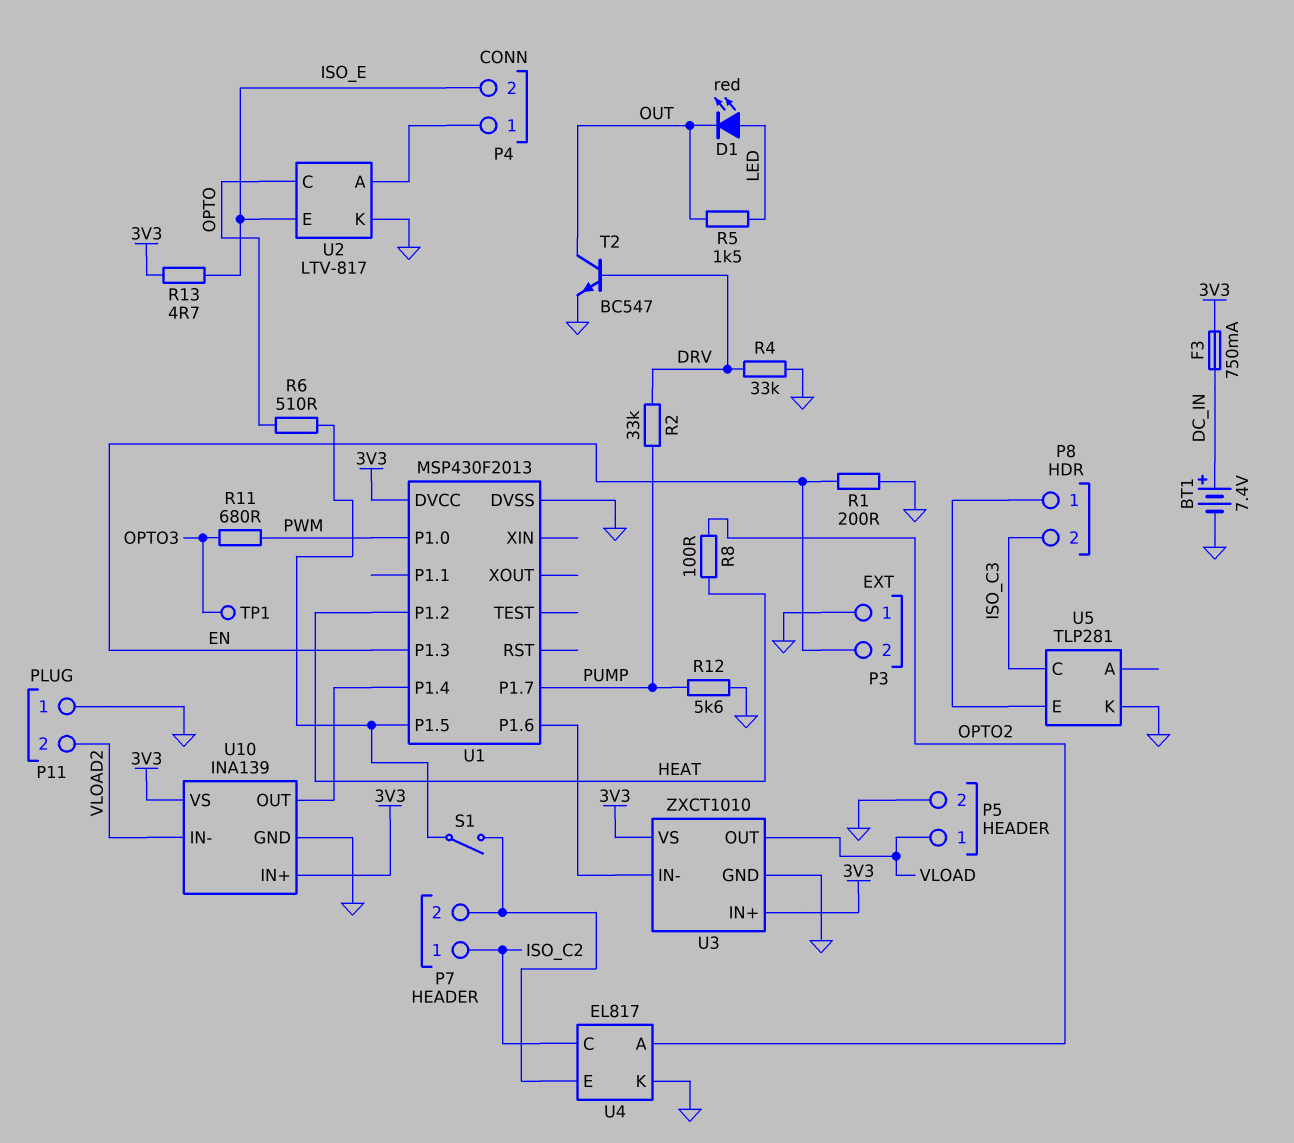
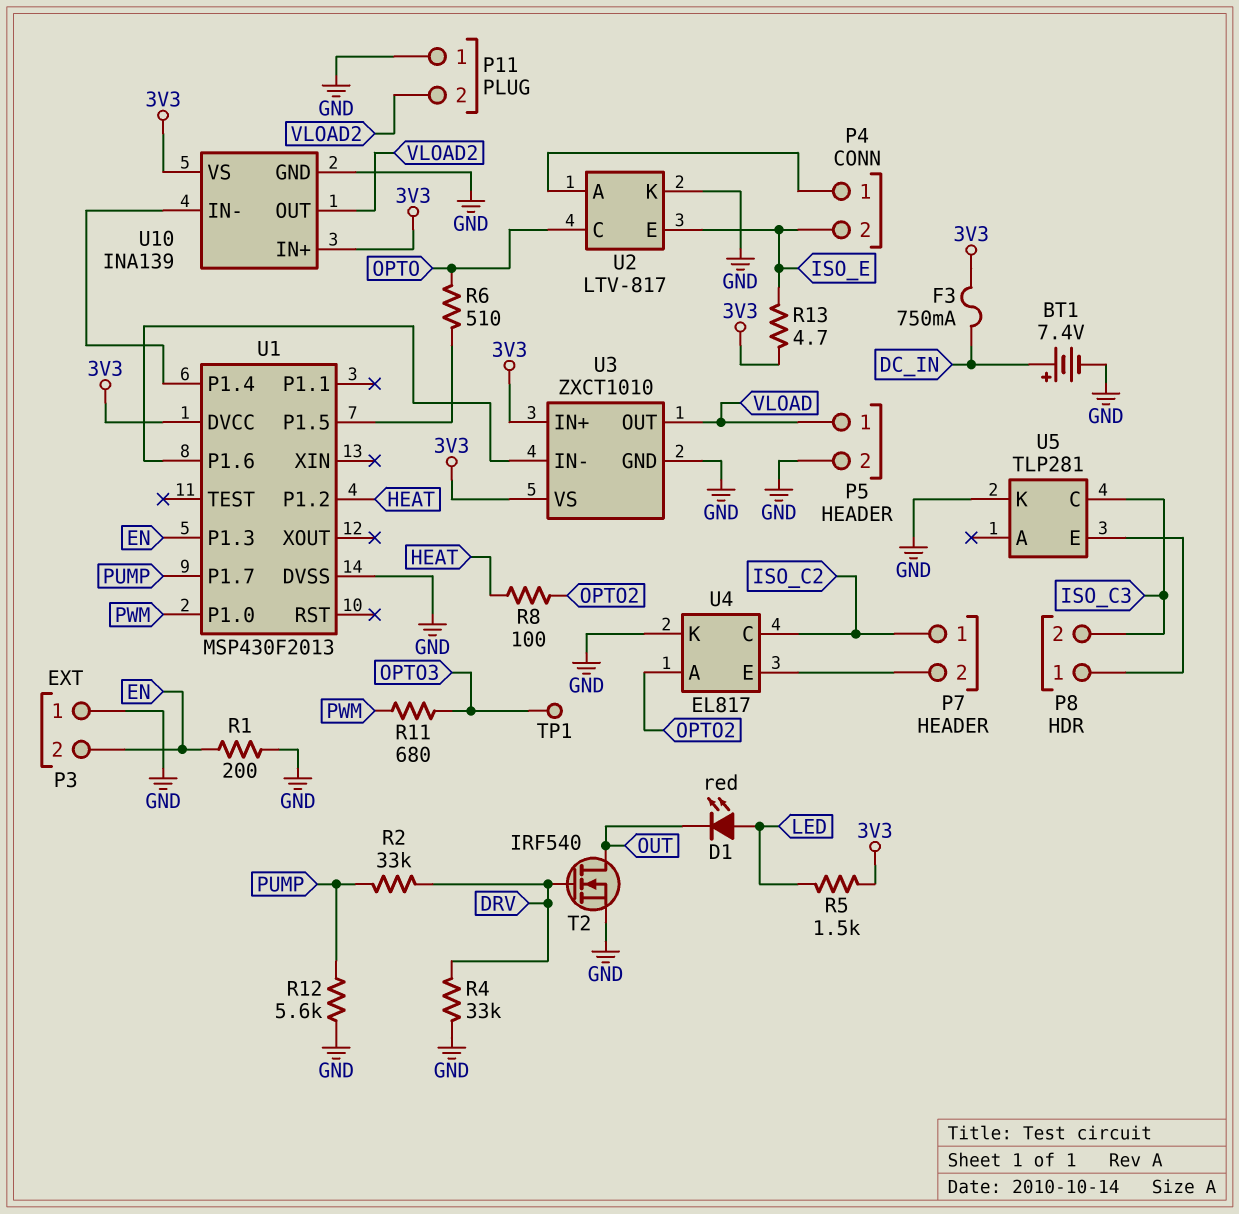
R5: 1.5k (LED, OUT) -> 1.5k (3V3, LED)
S1: switch (P7/2, U1/P1.5) -> none
T2: NPN BC547 (B DRV, C OUT, E GND) -> NMOS IRF540 (G DRV, D OUT, S GND)
U10 pin IN-: VLOAD2 -> U1/P1.4
U10 pin OUT: U1/P1.4 -> VLOAD2

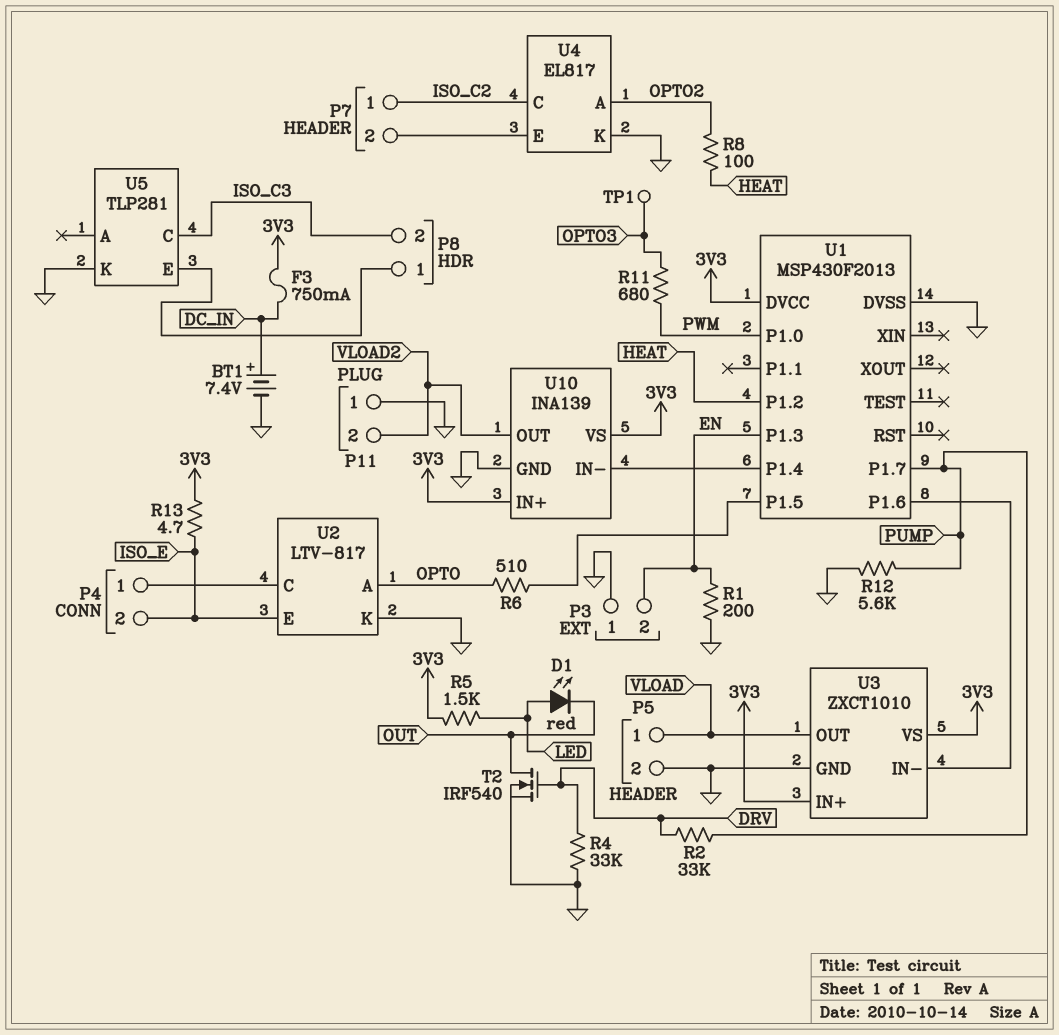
U2 pin A: P4/1 -> OPTO
U2 pin C: OPTO -> P4/1

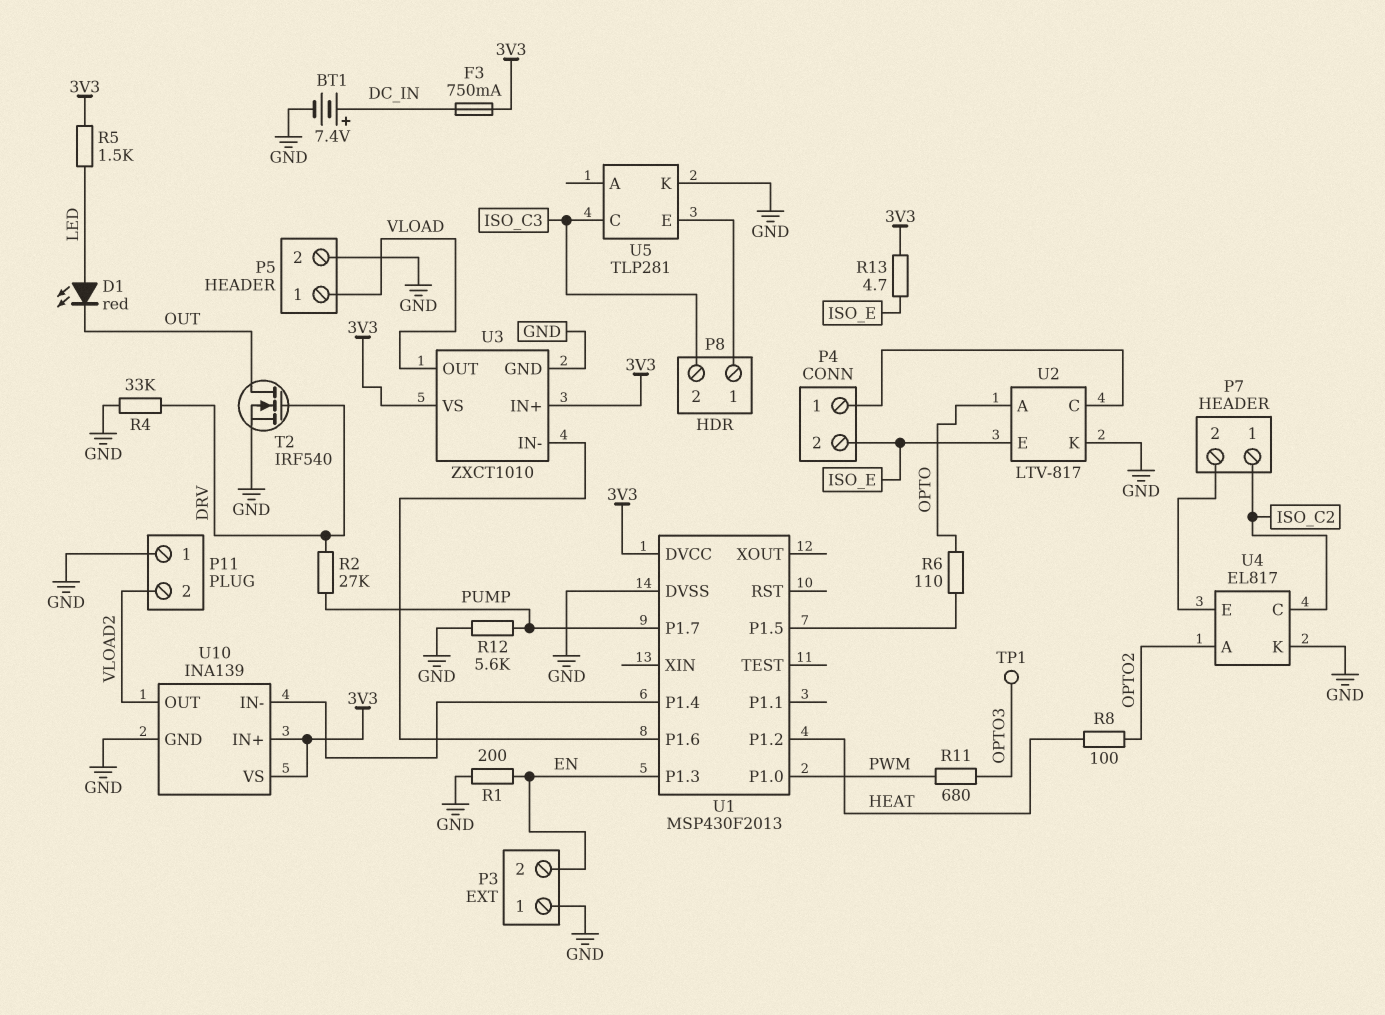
R2: 33k (DRV, PUMP) -> 27k (DRV, PUMP)
R6: 510 (OPTO, U1/P1.5) -> 110 (OPTO, U1/P1.5)

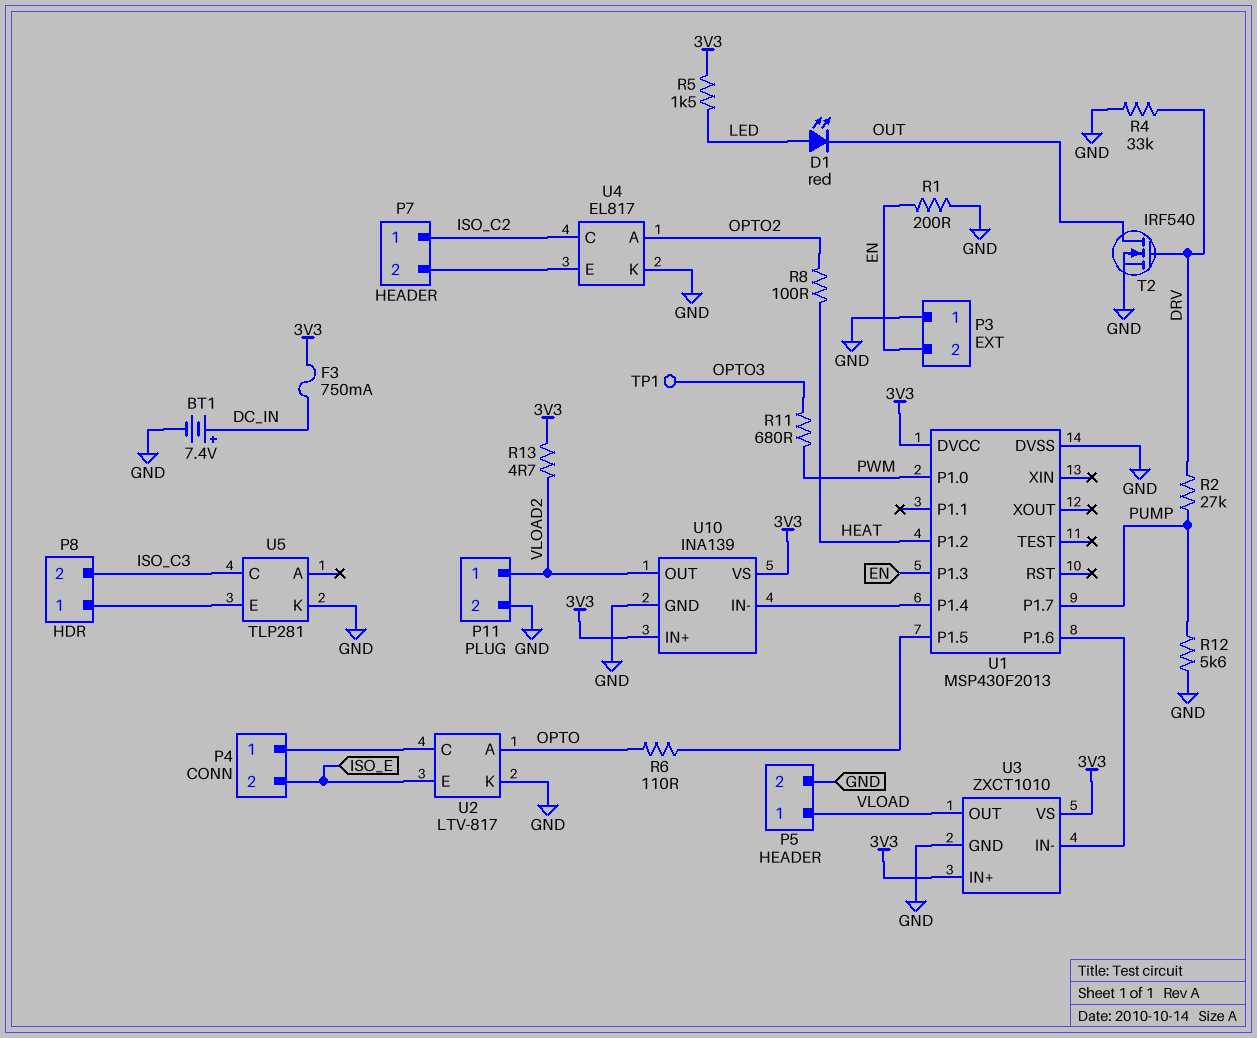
P11 pin 1: GND -> VLOAD2
P11 pin 2: VLOAD2 -> GND
R13: 4.7 (3V3, ISO_E) -> 4.7 (3V3, VLOAD2)

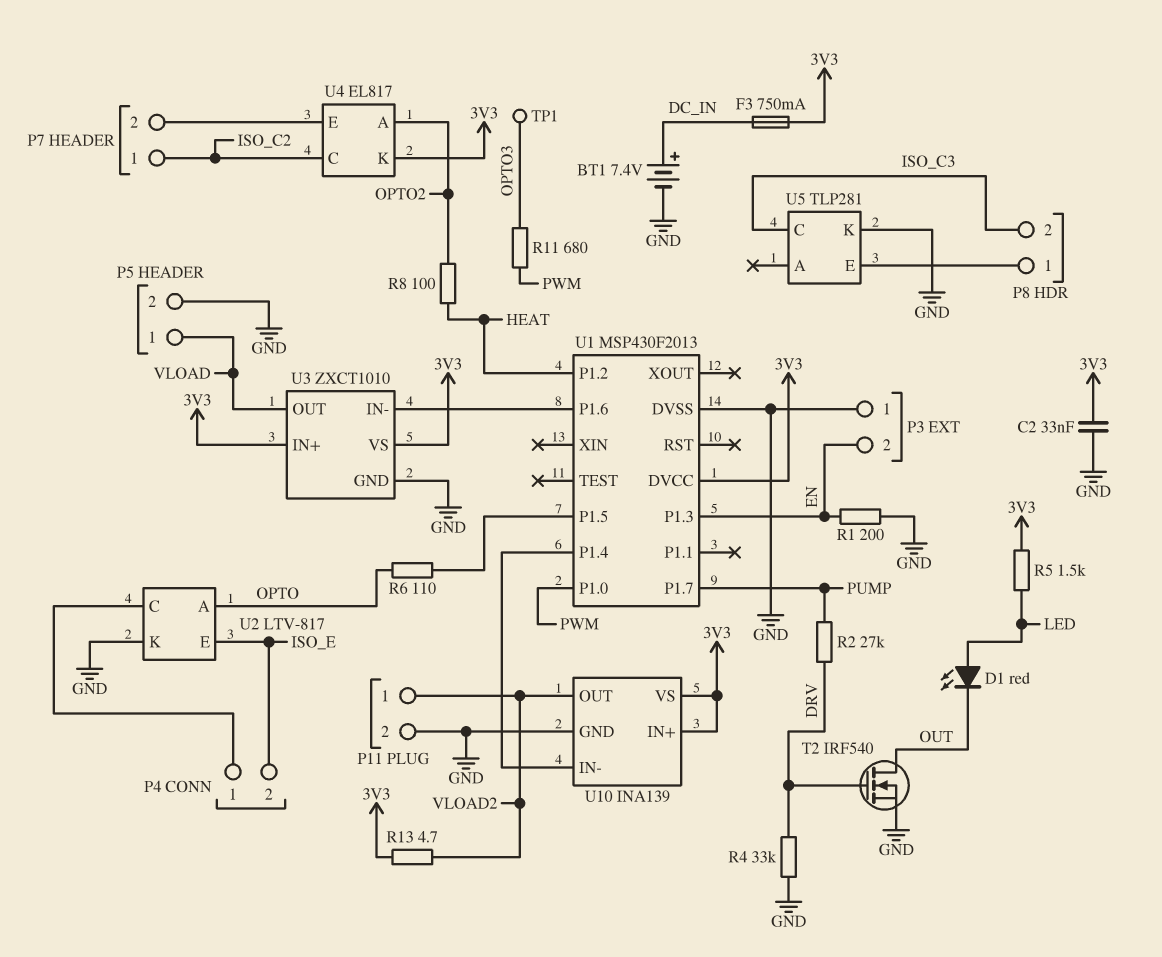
C2: none -> 33nF (3V3, GND)
R12: 5.6k (GND, PUMP) -> none
U4 pin K: GND -> 3V3

